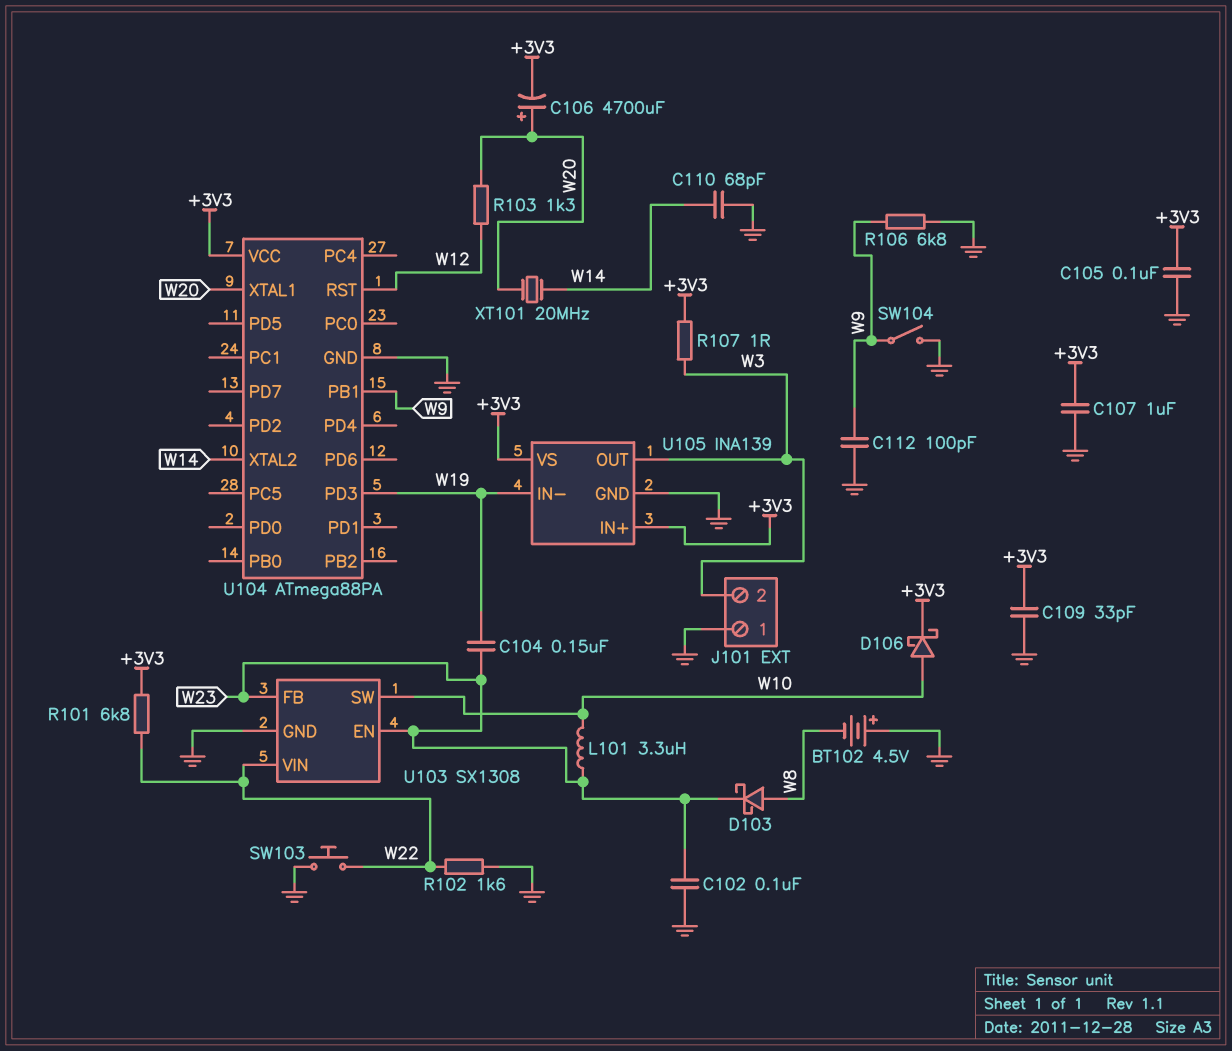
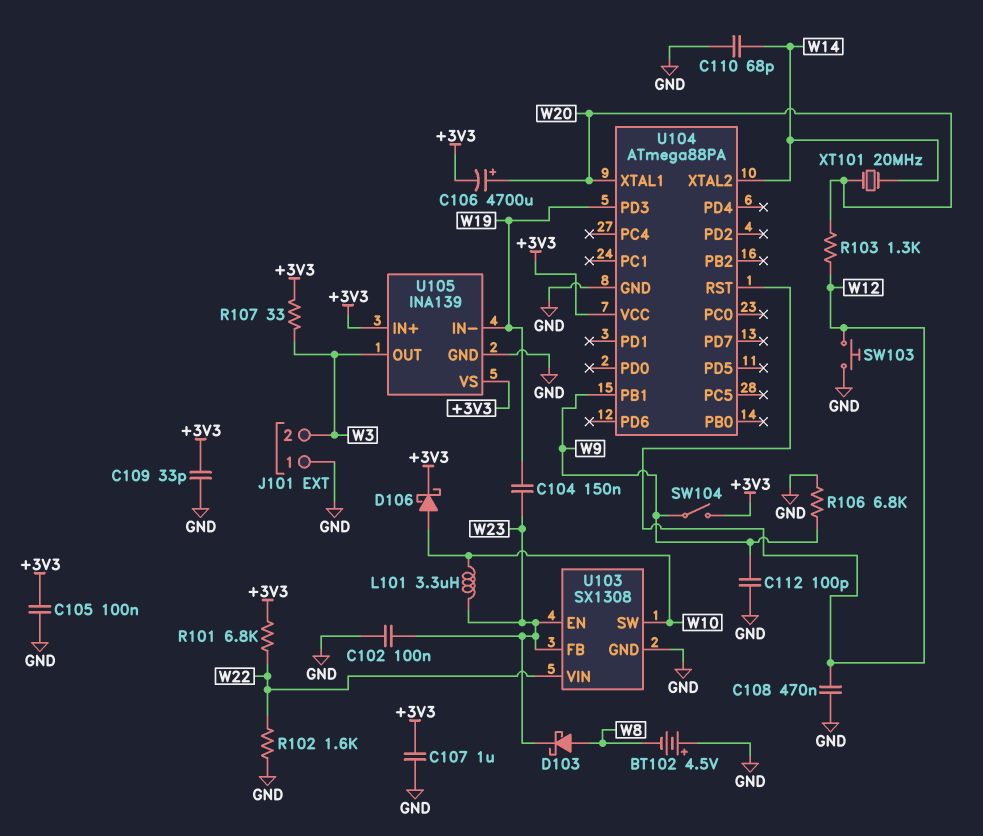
C108: none -> 470nF (GND, W12)
R107: 1 (+3V3, W3) -> 33 (+3V3, W3)
SW103: button (GND, W22) -> button (GND, W12)
SW104: switch (GND, W9) -> switch (+3V3, W9)

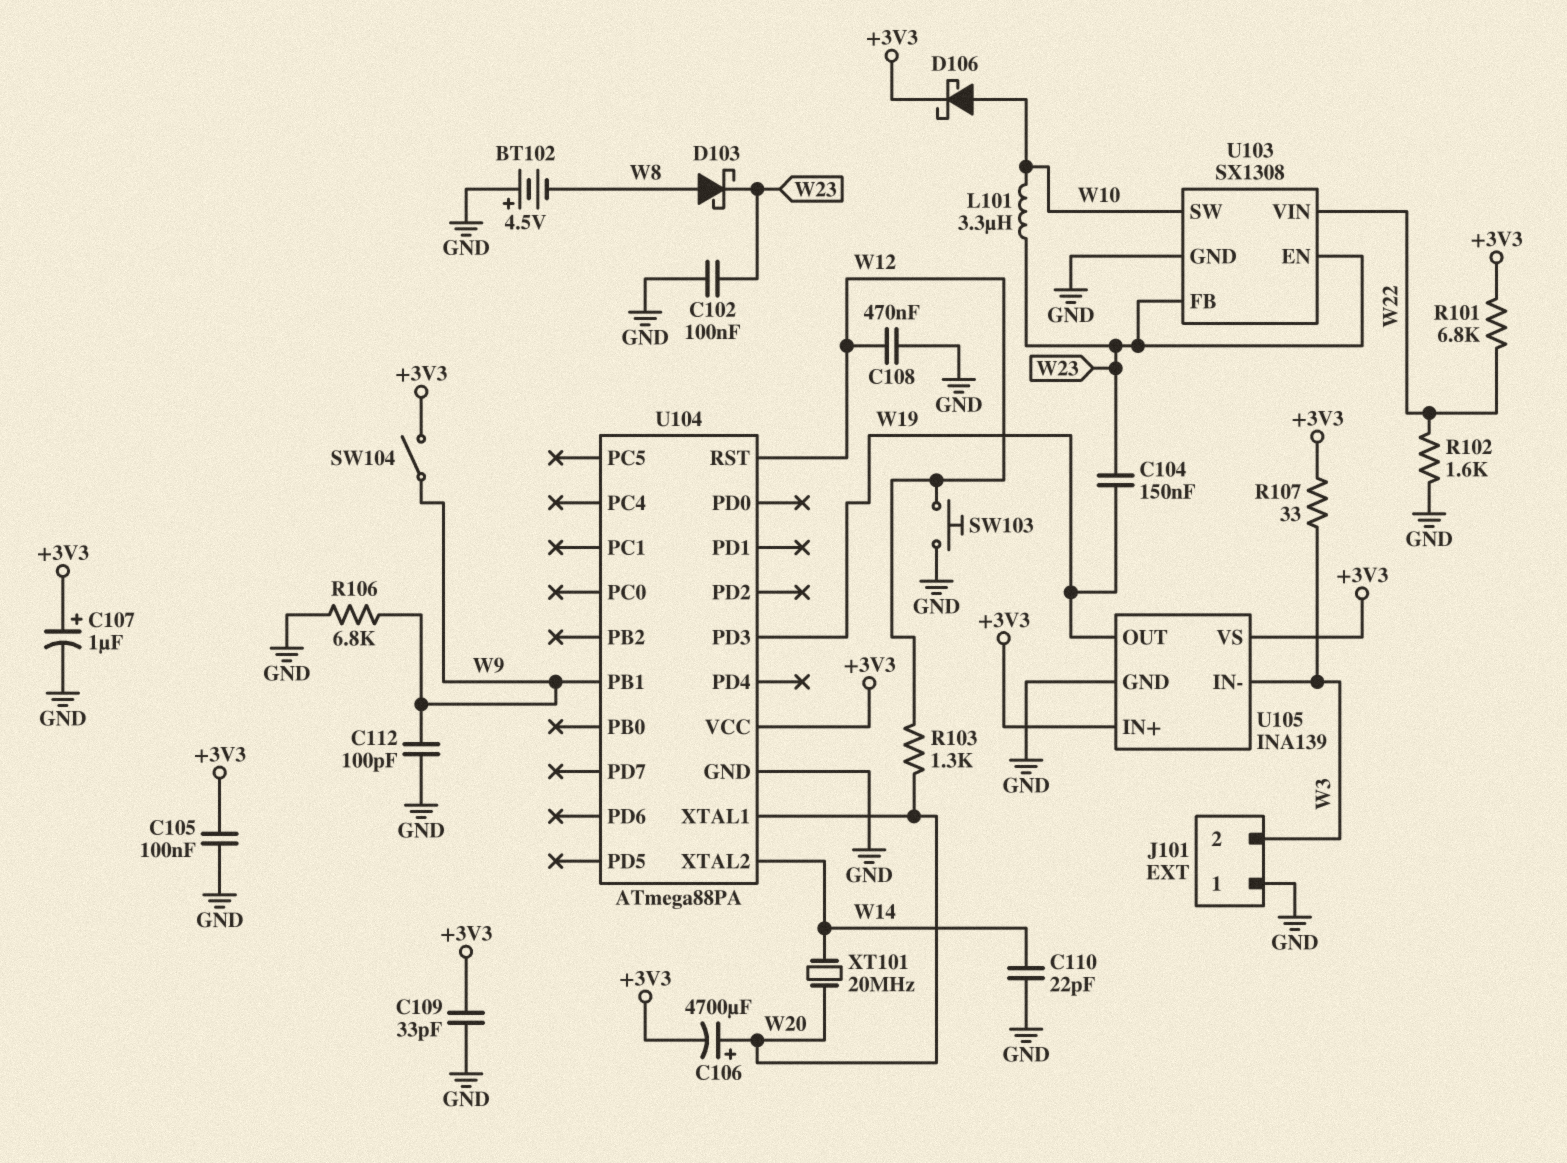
C107: 1uF (+3V3, GND) -> 1uF (plus +3V3, minus GND)
C110: 68pF (GND, W14) -> 22pF (GND, W14)
U105 pin IN-: W19 -> W3
U105 pin OUT: W3 -> W19

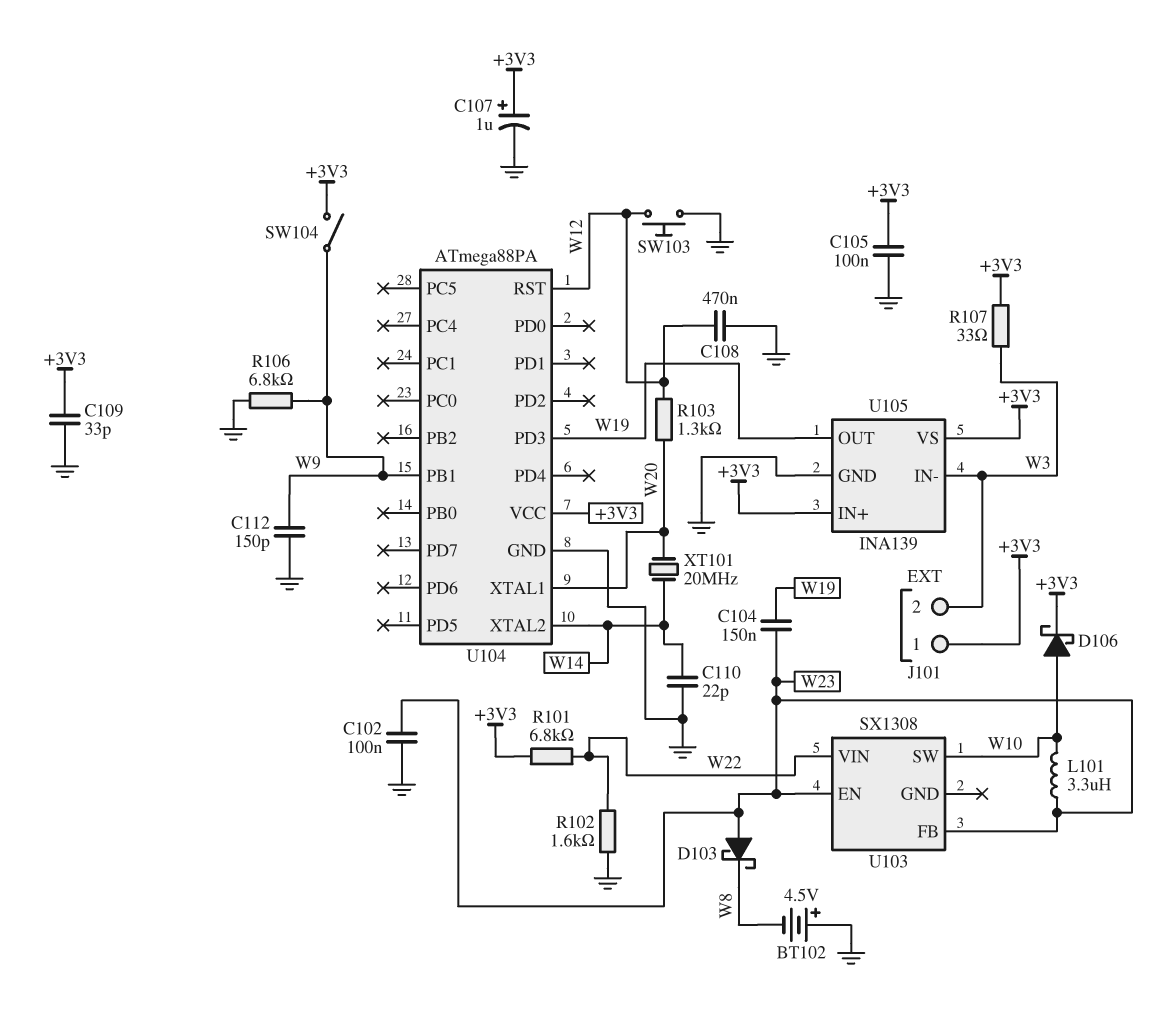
C106: 4700uF (plus W20, minus +3V3) -> none
C112: 100pF (GND, W9) -> 150pF (GND, W9)
D103: schottky (A W8, K W23) -> schottky (A W23, K W8)
J101 pin 1: GND -> +3V3
U103 pin GND: GND -> none

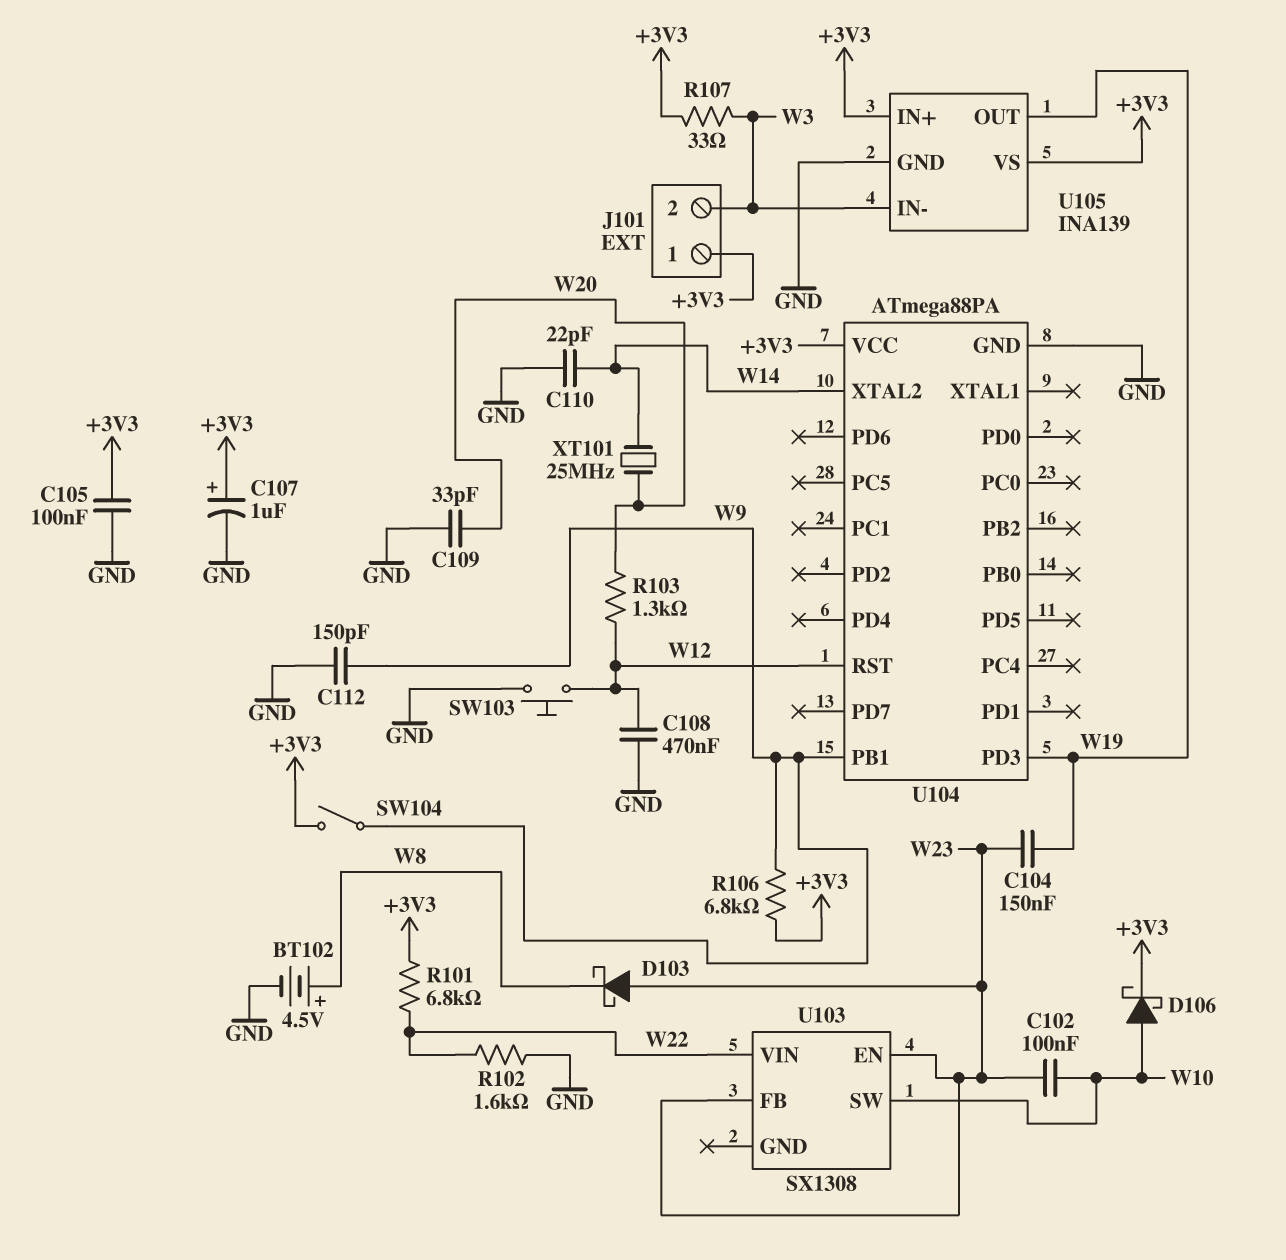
BT102: 4.5V (plus GND, minus W8) -> 4.5V (plus W8, minus GND)
C102: 100nF (GND, W23) -> 100nF (W10, W23)
C109: 33pF (+3V3, GND) -> 33pF (GND, W20)
L101: 3.3uH (W10, W23) -> none
R106: 6.8k (GND, W9) -> 6.8k (+3V3, W9)
U104 pin XTAL1: W20 -> none
XT101: 20MHz (W14, W20) -> 25MHz (W14, W20)

